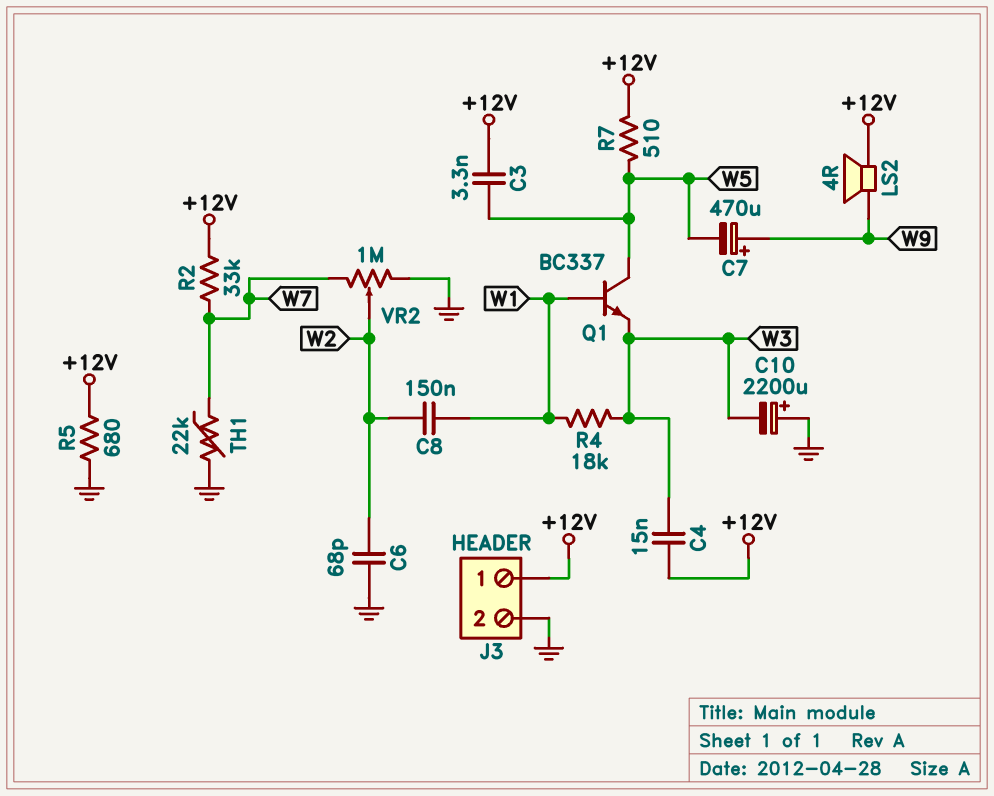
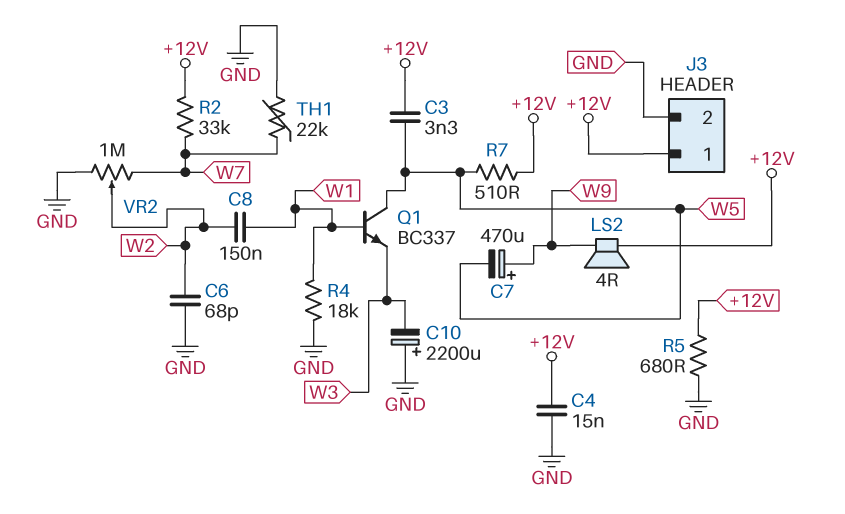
C4: 15nF (+12V, W3) -> 15nF (+12V, GND)
R4: 18k (W1, W3) -> 18k (GND, W1)

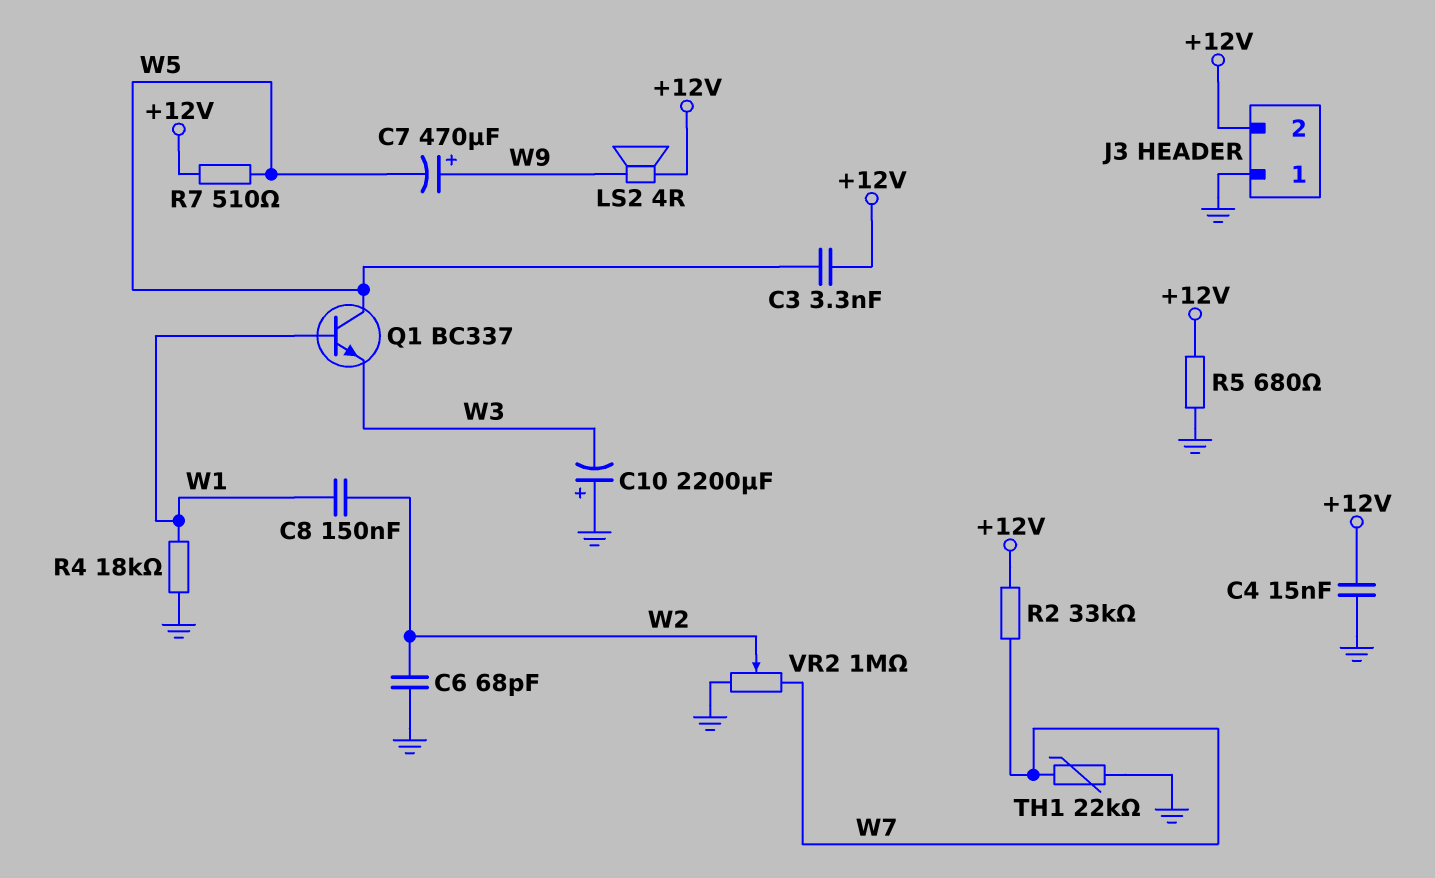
J3 pin 1: +12V -> GND
J3 pin 2: GND -> +12V

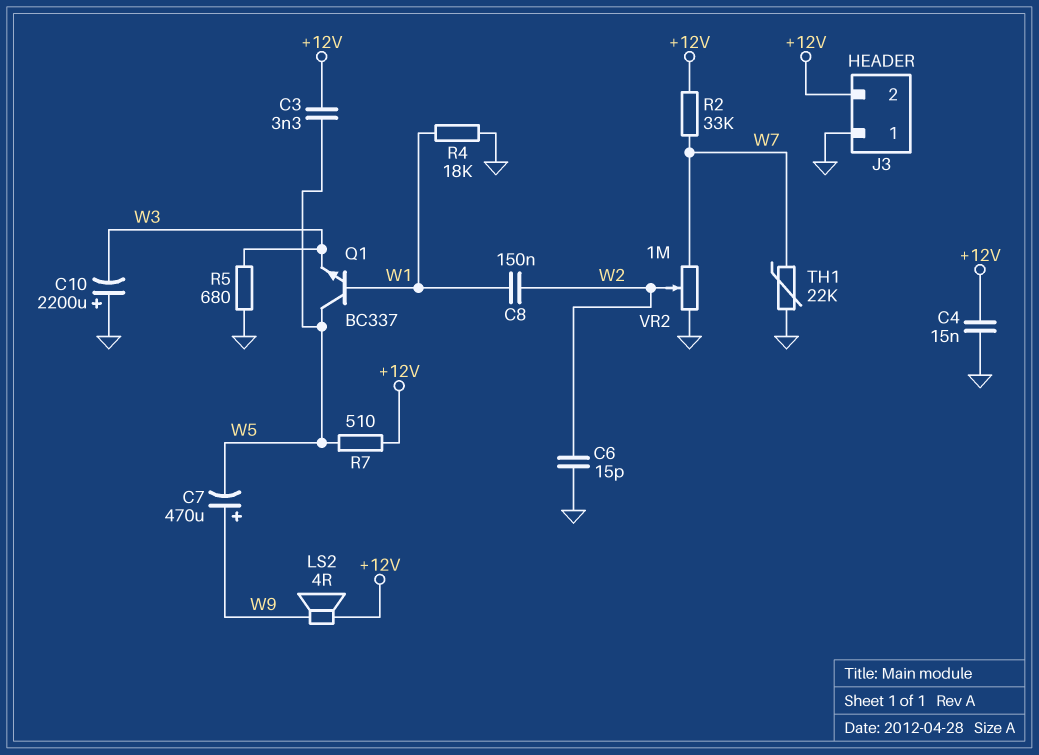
C6: 68pF (GND, W2) -> 15pF (GND, W2)
R5: 680 (+12V, GND) -> 680 (GND, W3)

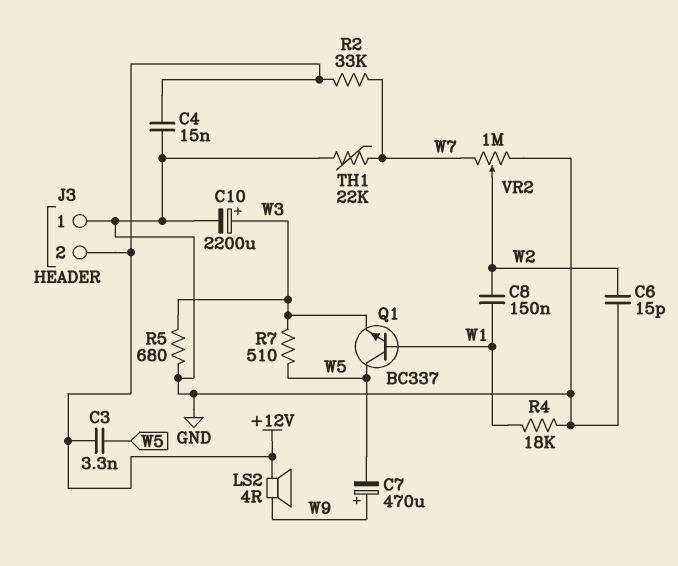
C10: 2200uF (plus GND, minus W3) -> 2200uF (plus W3, minus GND)
R7: 510 (+12V, W5) -> 510 (W3, W5)

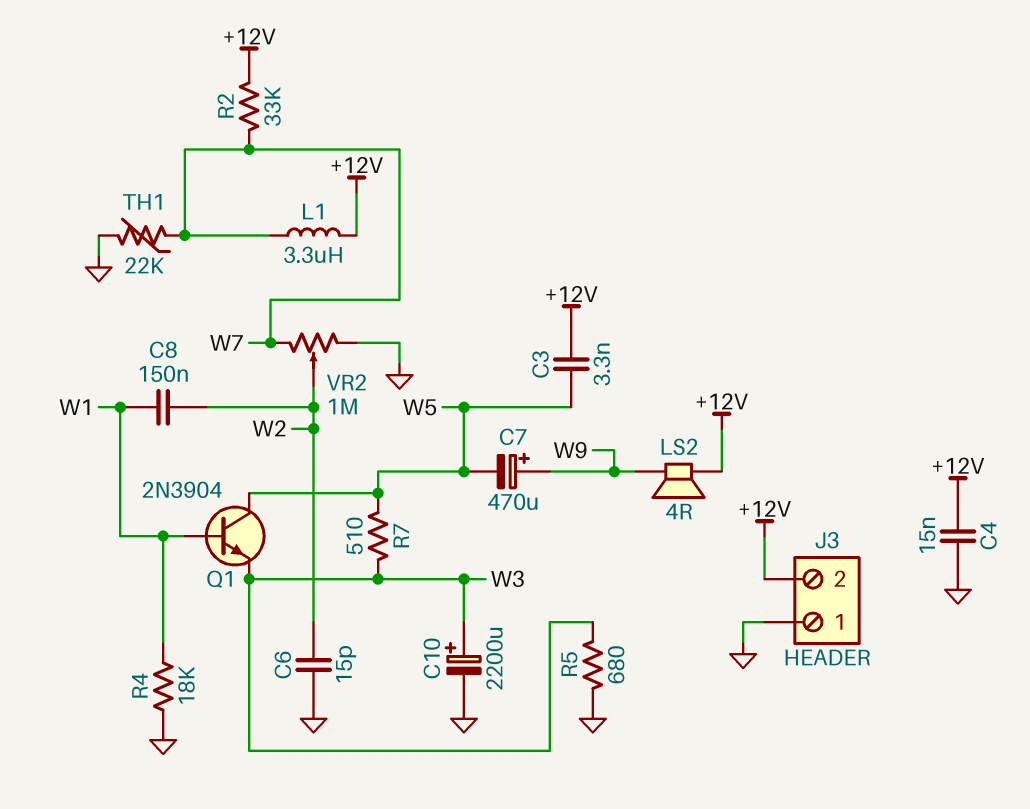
L1: none -> 3.3uH (+12V, W7)
Q1: NPN BC337 (B W1, C W5, E W3) -> NPN 2N3904 (B W1, C W5, E W3)

